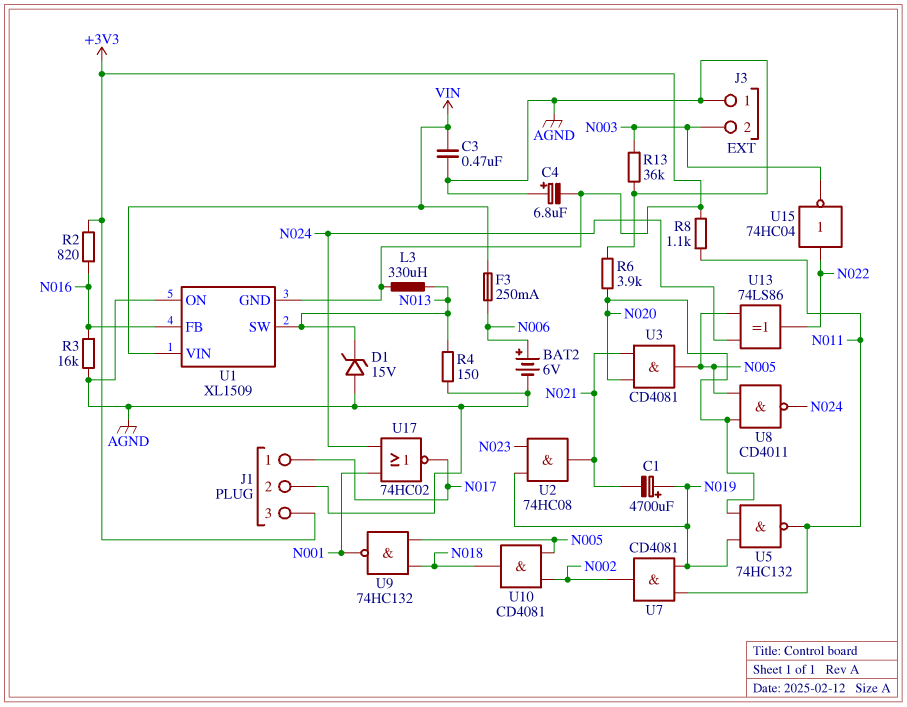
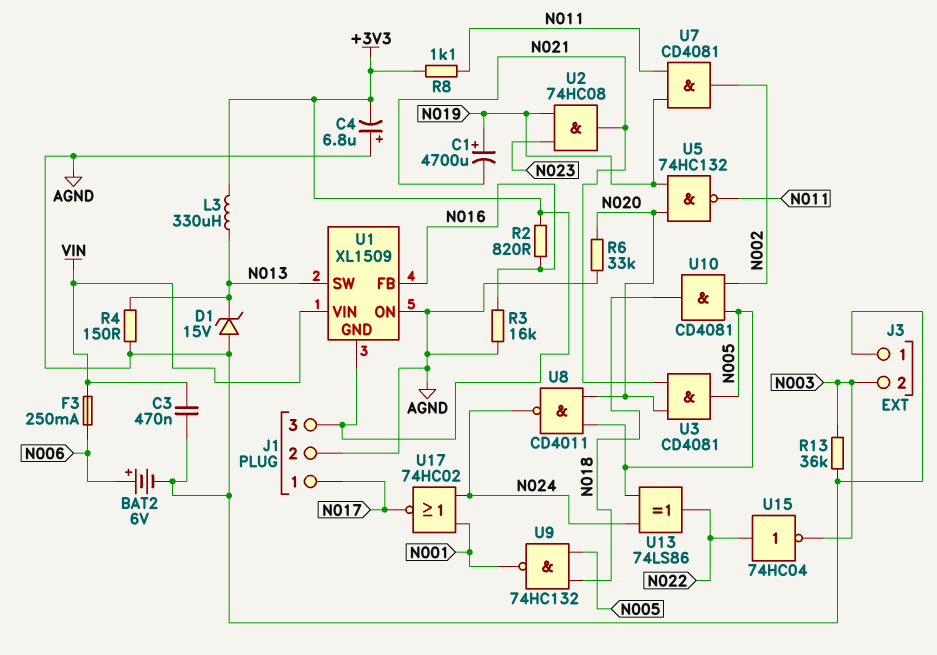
R6: 3.9k (AGND, N020) -> 33k (AGND, N020)

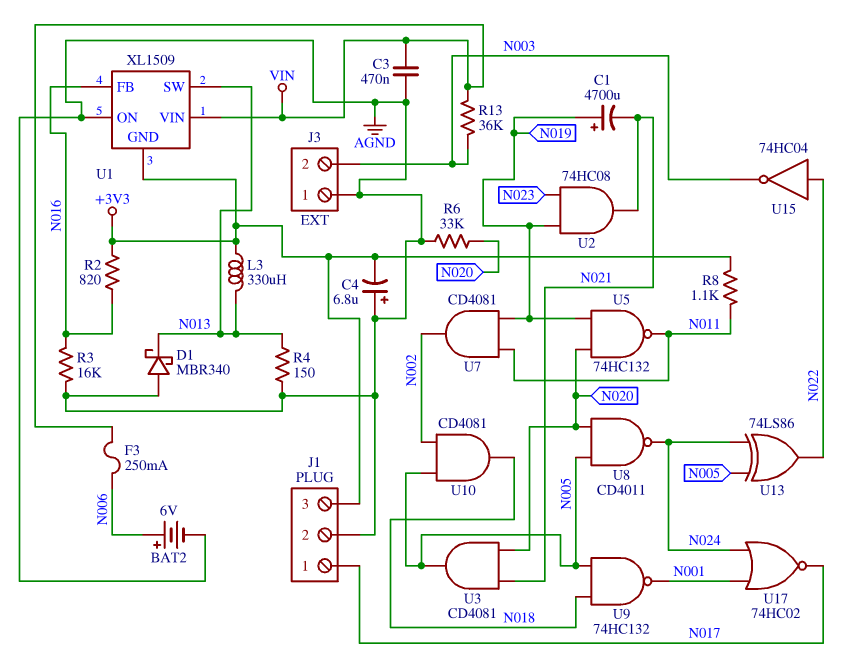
D1: zener 15V (A AGND, K N013) -> schottky MBR340 (A AGND, K N013)
R13: 36k (AGND, N003) -> 36k (N003, VIN)

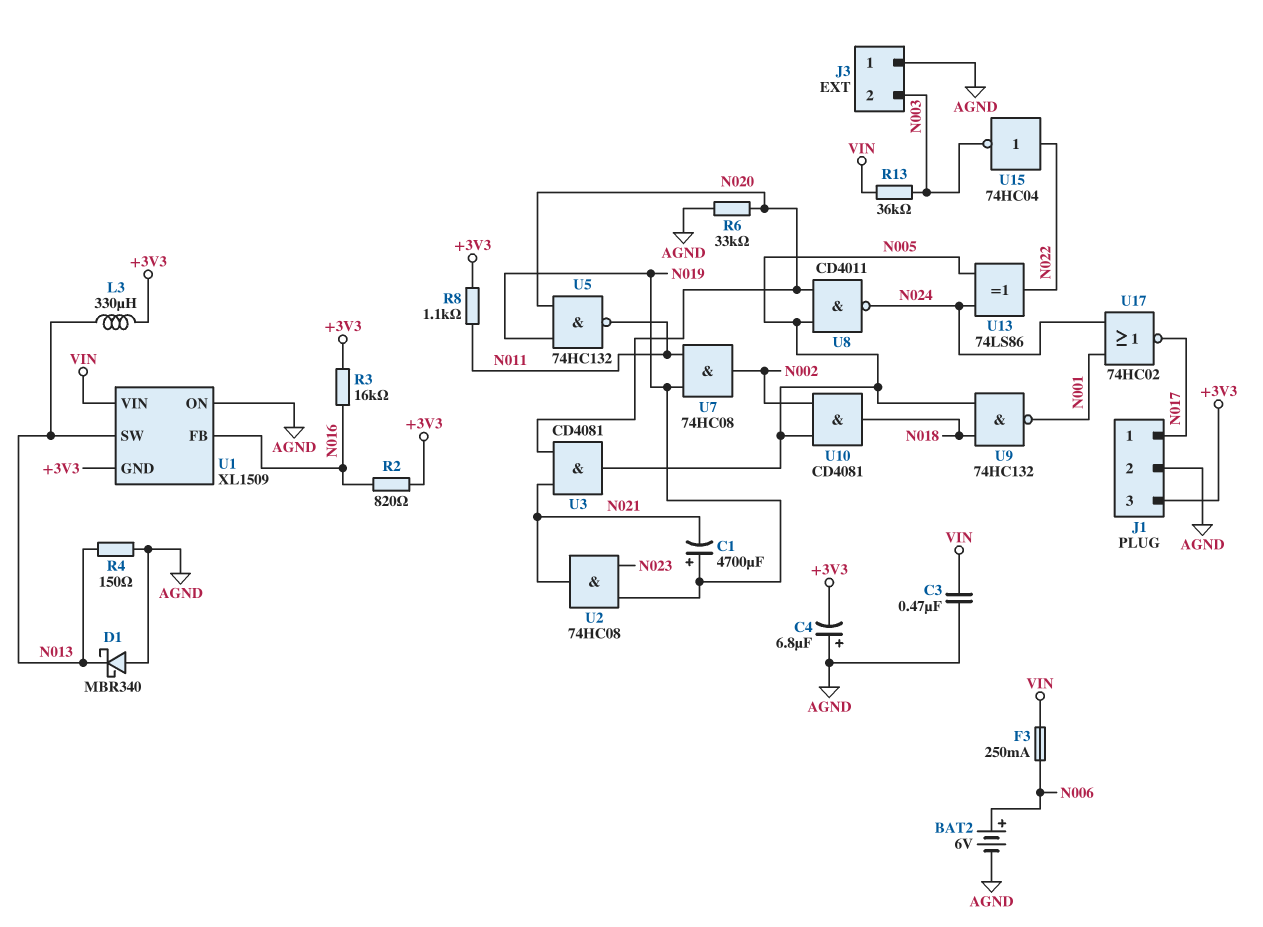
R3: 16k (AGND, N016) -> 16k (+3V3, N016)
U7: AND CD4081 (in N011, in N019, out N002) -> AND 74HC08 (in N011, in N019, out N002)

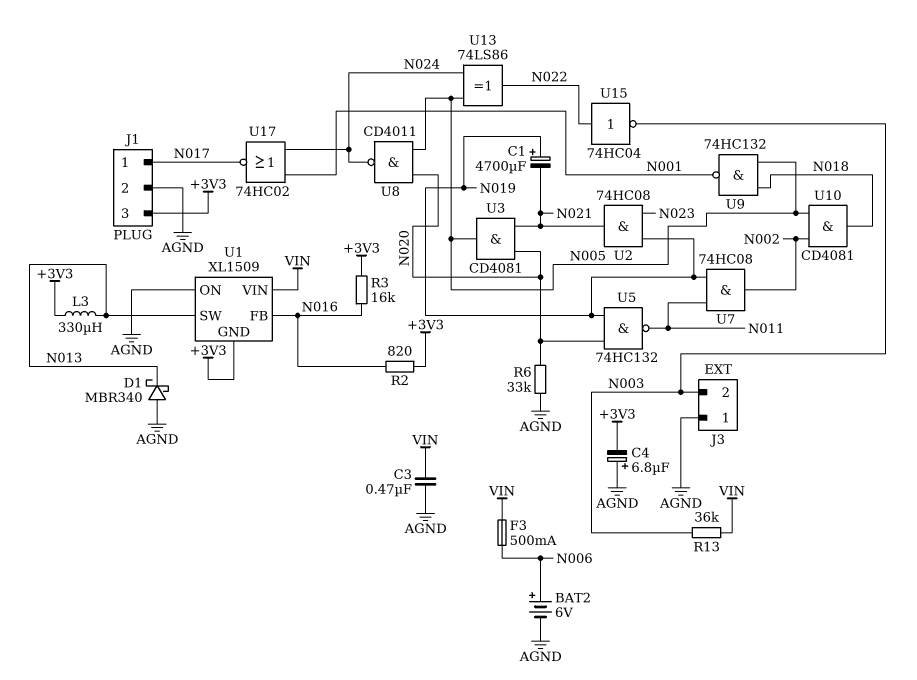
F3: 250mA (N006, VIN) -> 500mA (N006, VIN)
R4: 150 (AGND, N013) -> none
R8: 1.1k (+3V3, N011) -> none

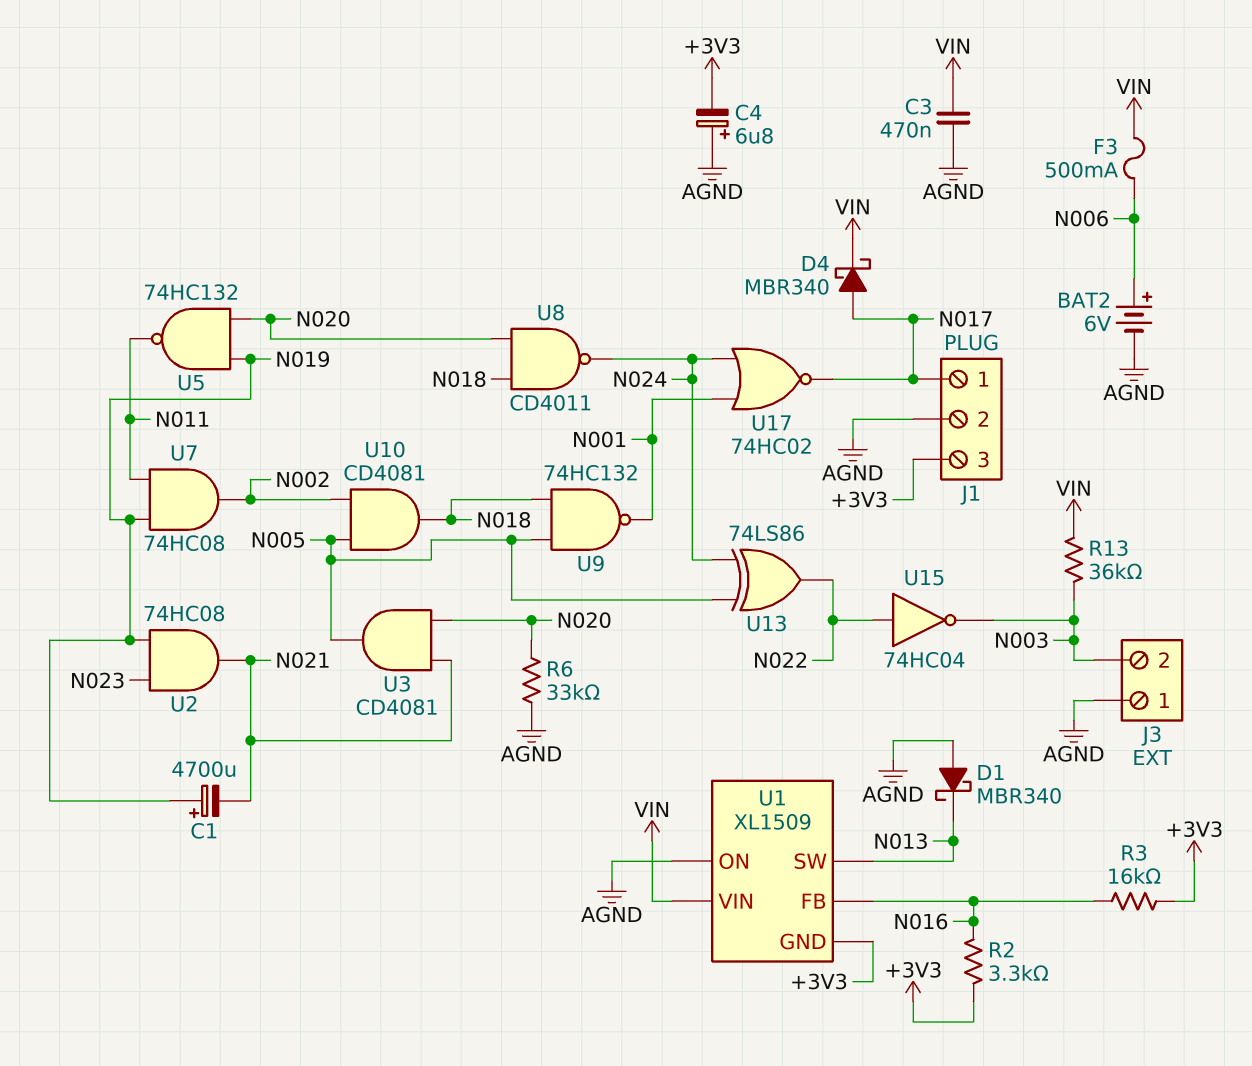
D4: none -> schottky MBR340 (A N017, K VIN)
L3: 330uH (+3V3, N013) -> none
R2: 820 (+3V3, N016) -> 3.3k (+3V3, N016)
U8: NAND CD4011 (in N005, in N020, out N024) -> NAND CD4011 (in N018, in N020, out N024)

